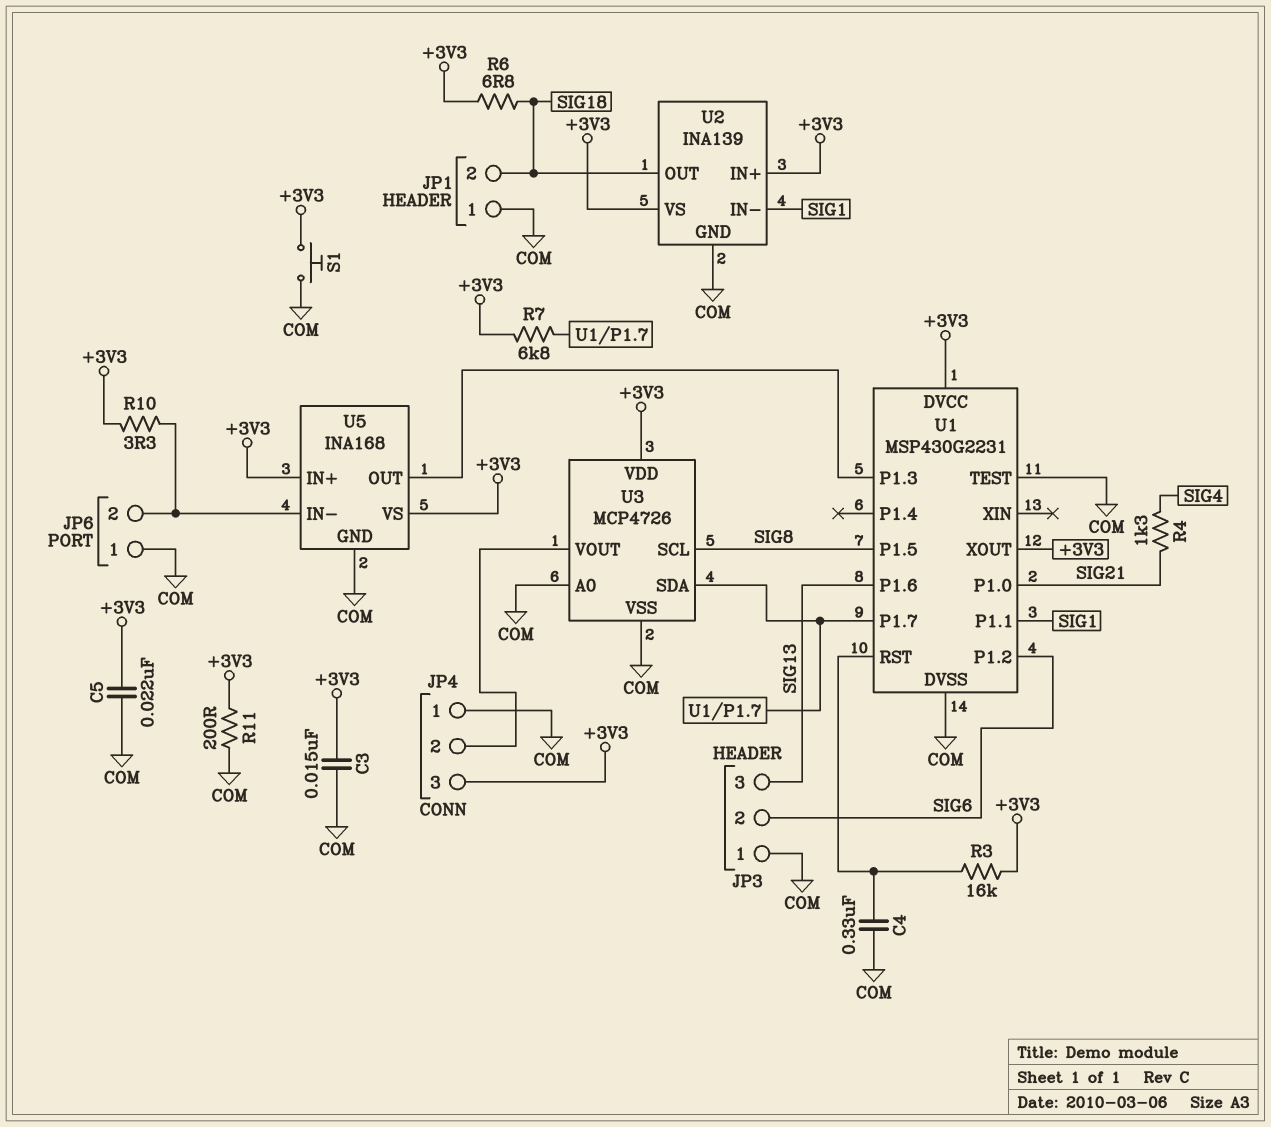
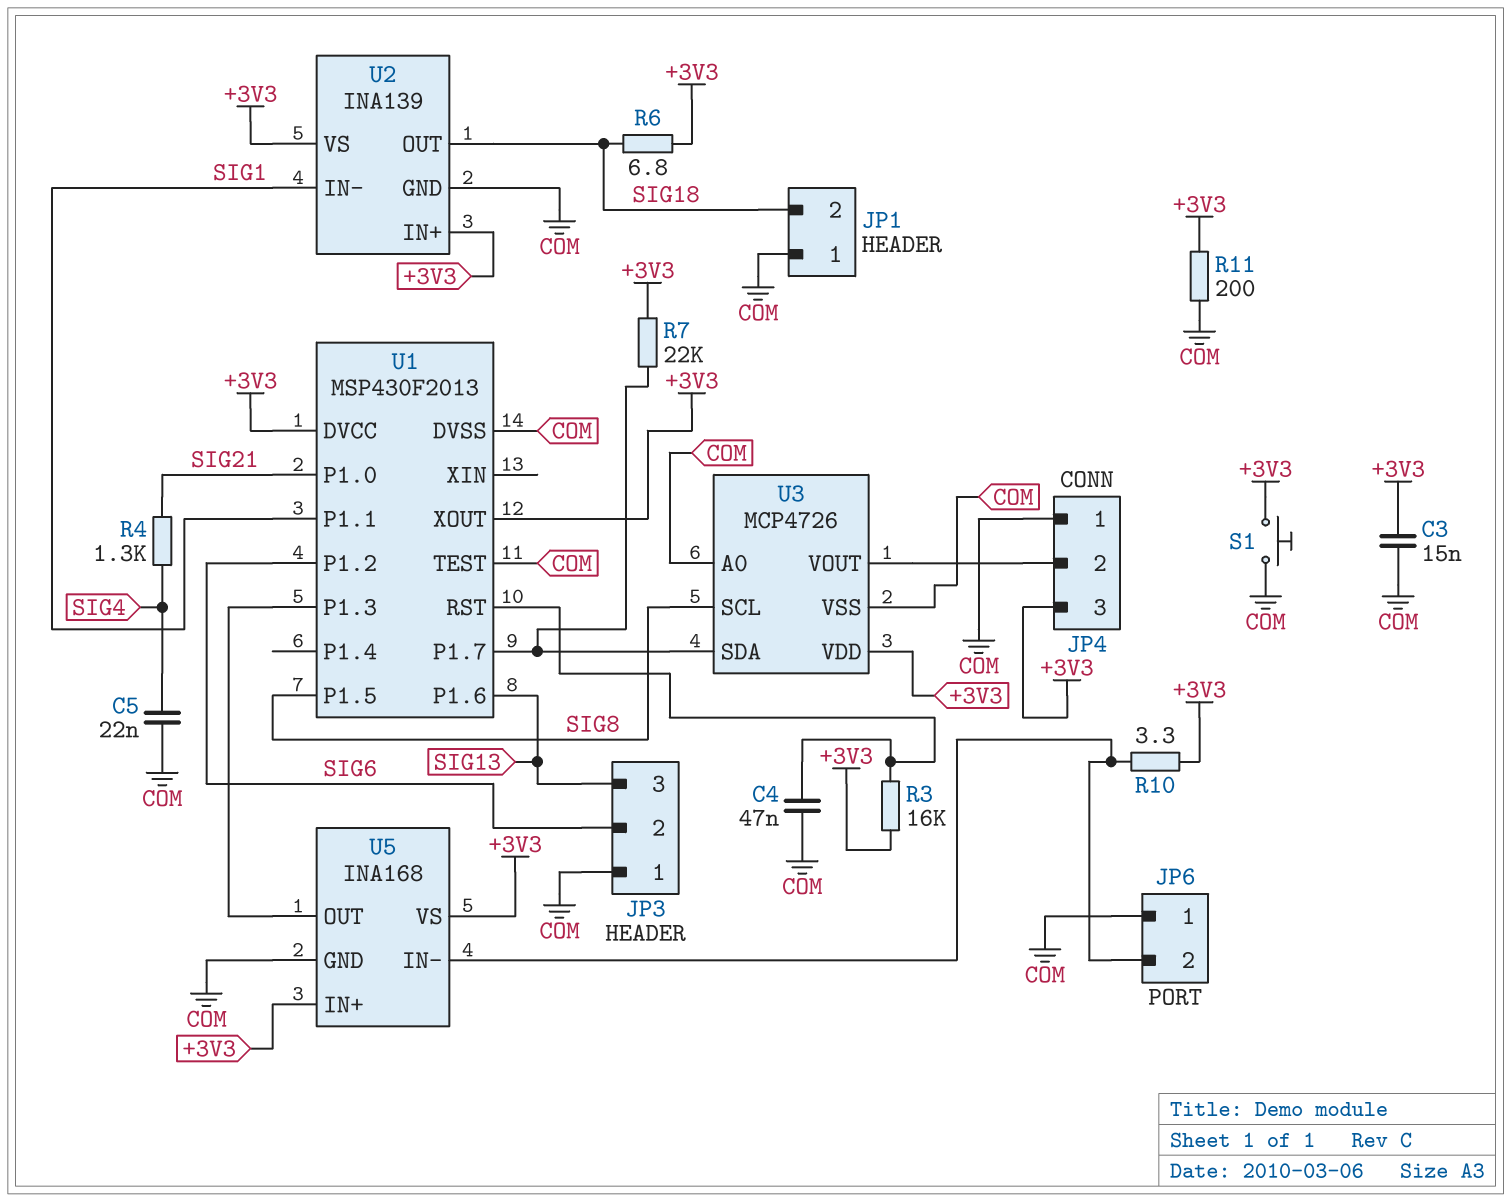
C4: 330nF (COM, U1/RST) -> 47nF (COM, U1/RST)
C5: 22nF (+3V3, COM) -> 22nF (COM, SIG4)
R7: 6.8k (+3V3, U1/P1.7) -> 22k (+3V3, U1/P1.7)
U1: MSP430G2231 -> MSP430F2013

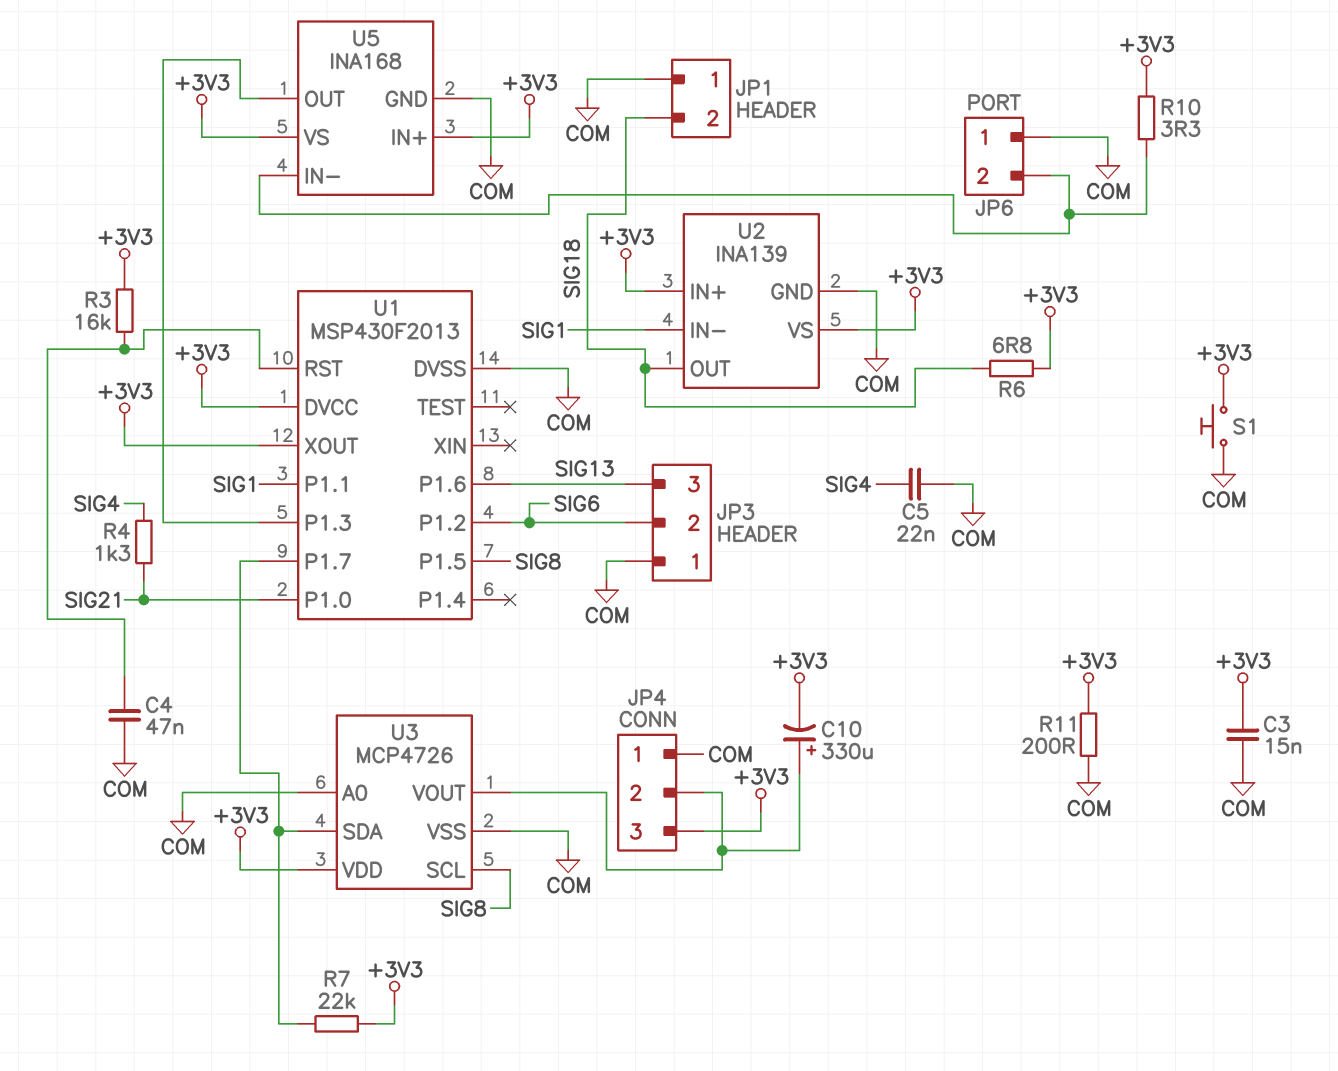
C10: none -> 330uF (plus JP4/2, minus +3V3)
U1 pin TEST: COM -> none

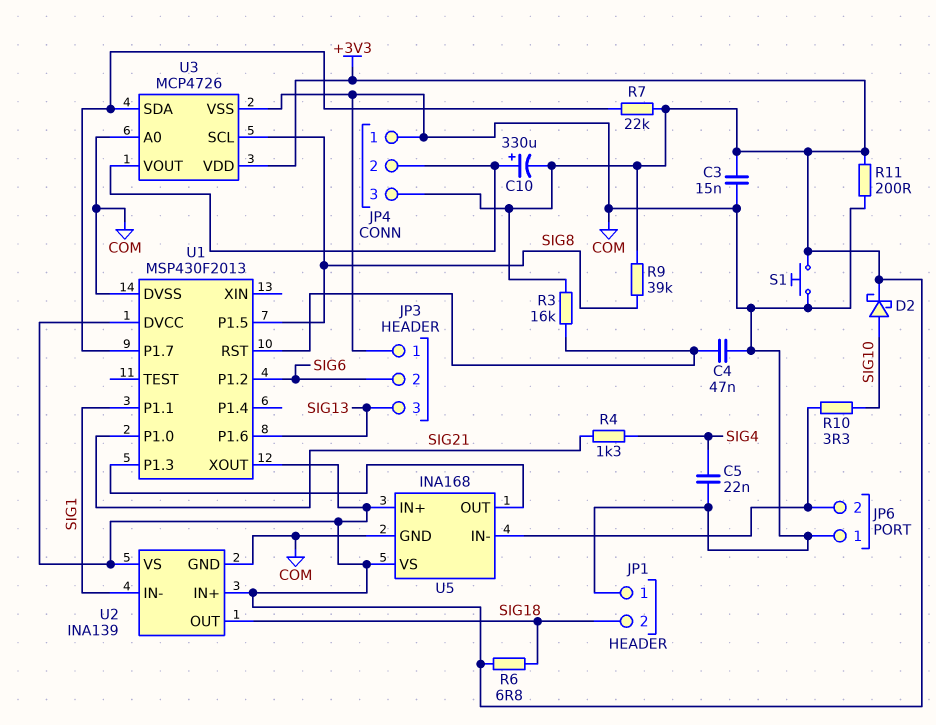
D2: none -> schottky (A SIG10, K +3V3)
R9: none -> 39k (+3V3, SIG8)
R10: 3.3 (+3V3, JP6/2) -> 3.3 (JP6/2, SIG10)

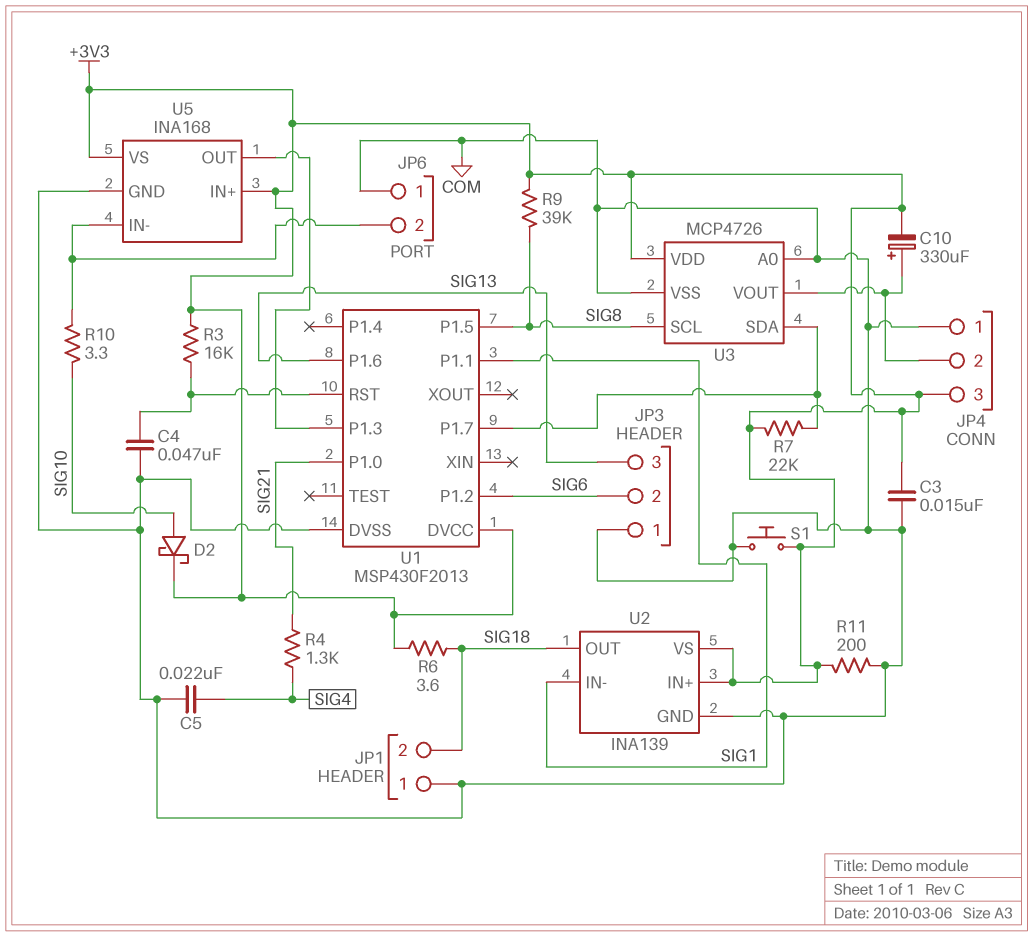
R6: 6.8 (+3V3, SIG18) -> 3.6 (+3V3, SIG18)
U1 pin XOUT: +3V3 -> none

